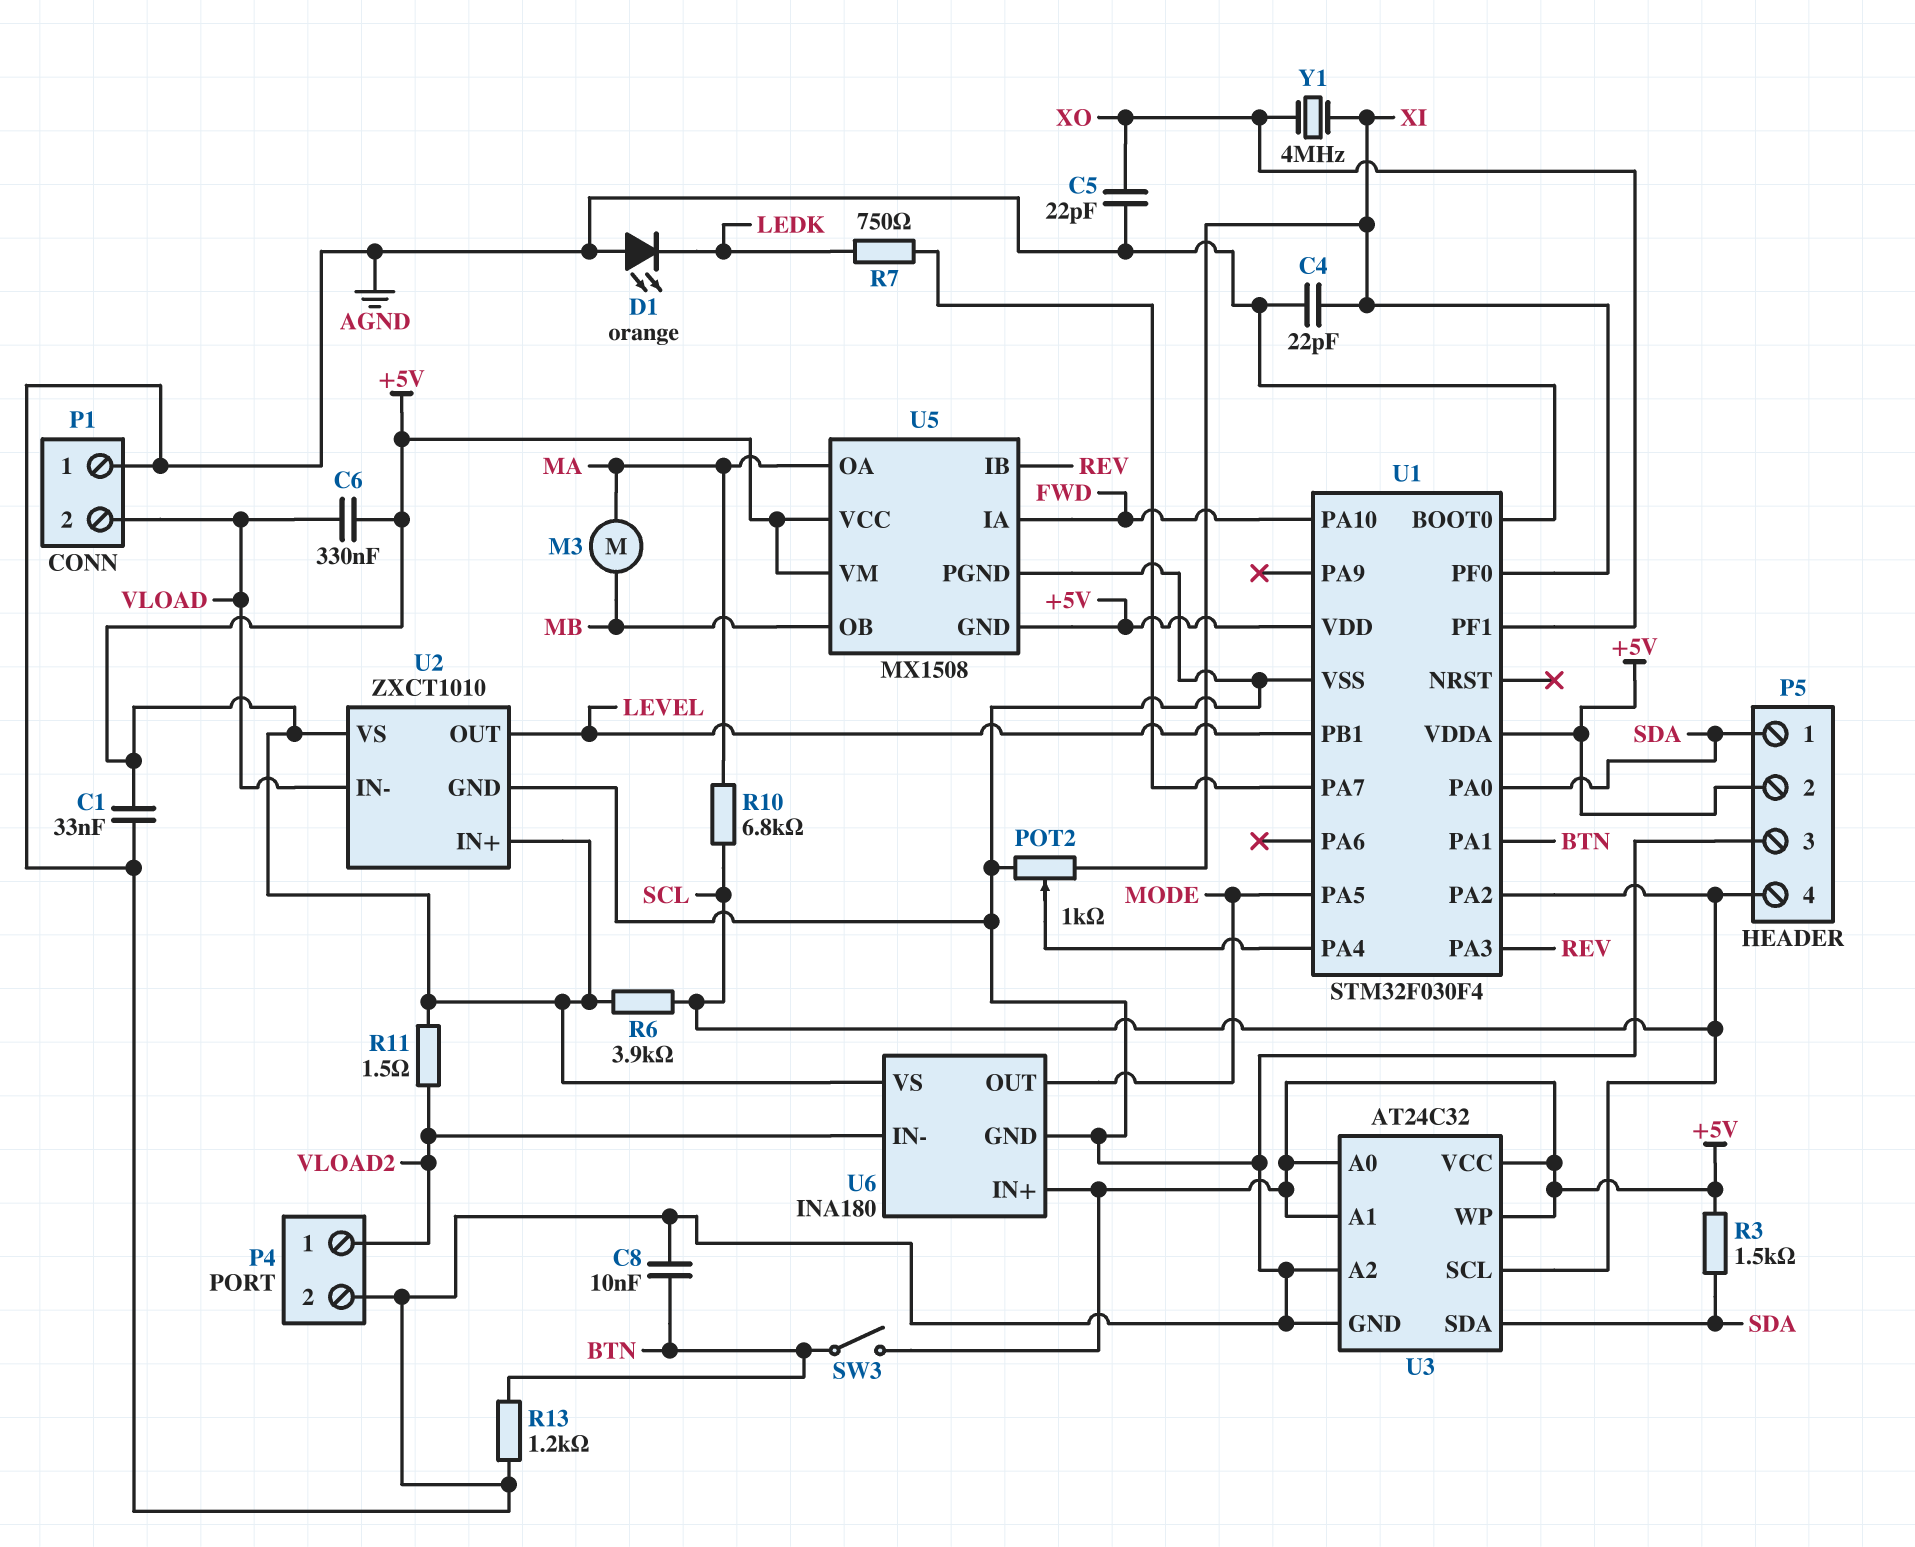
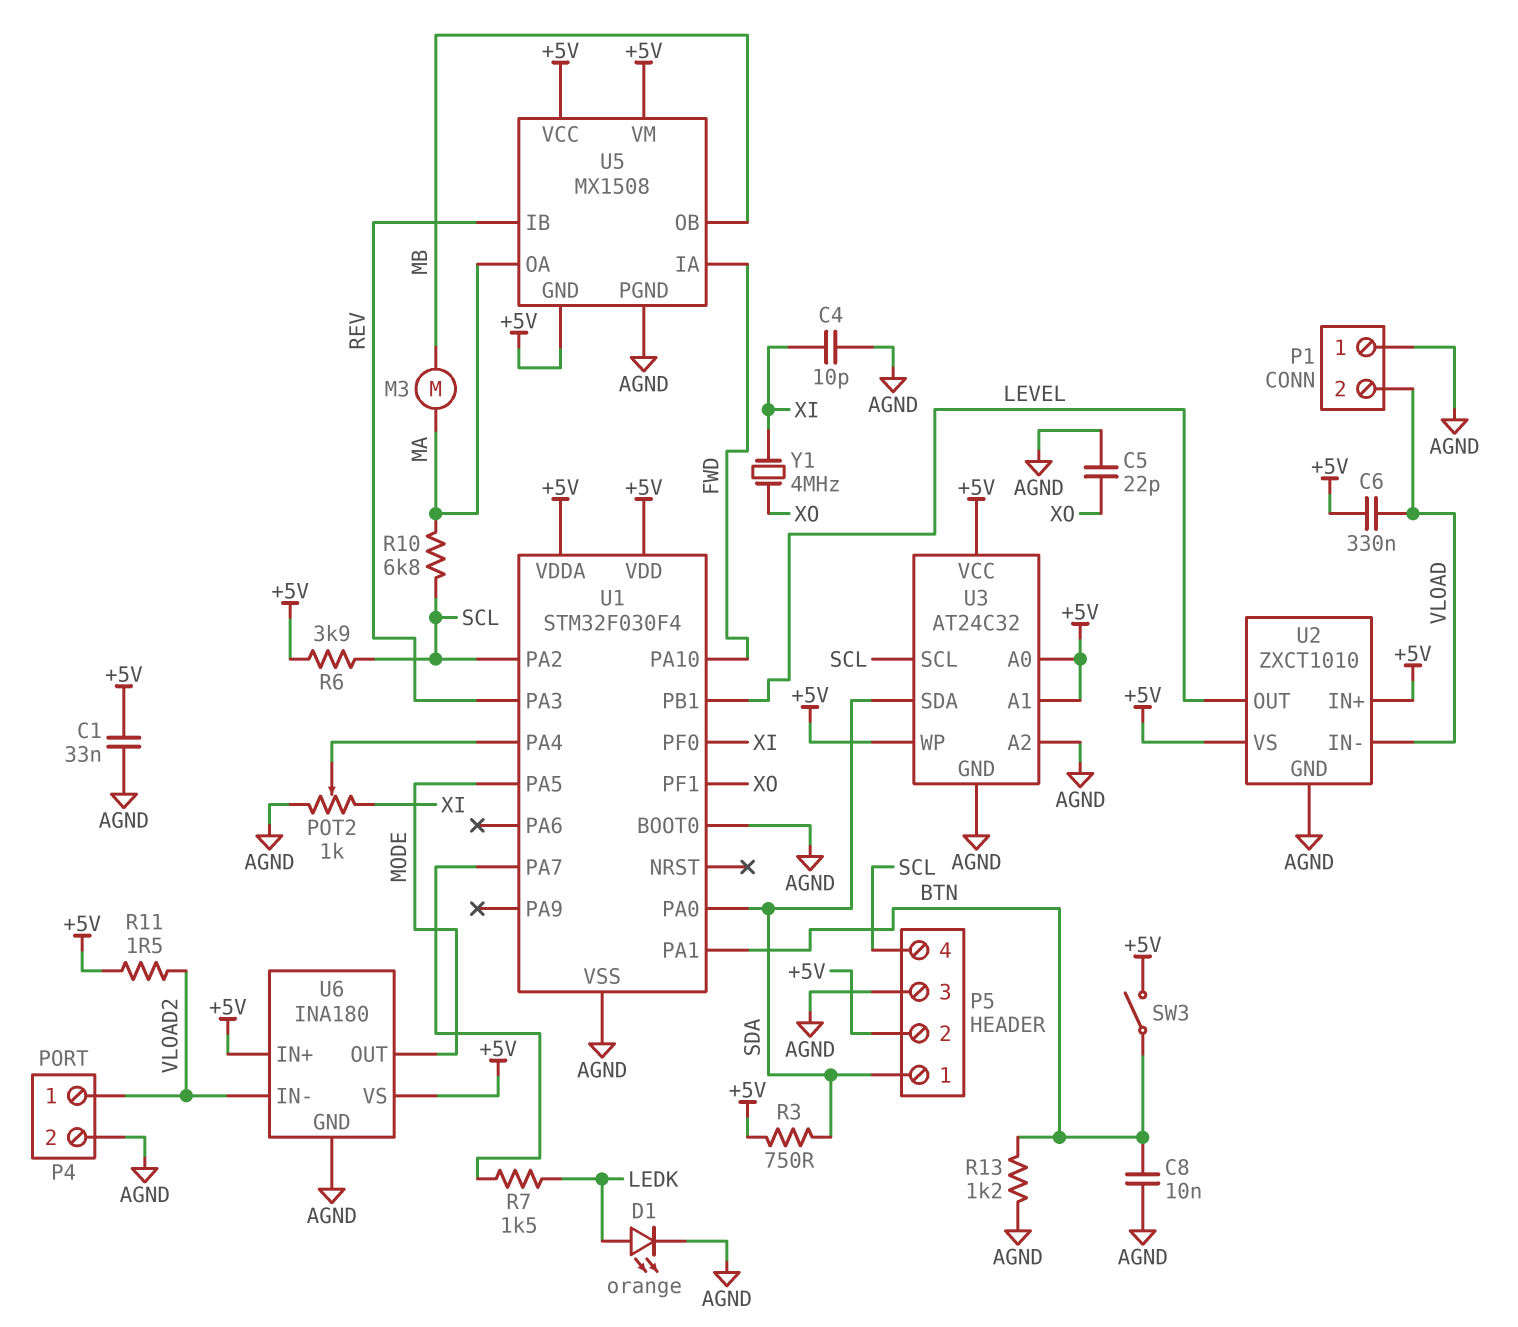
C4: 22pF (AGND, XI) -> 10pF (AGND, XI)
D1: LED orange (A AGND, K LEDK) -> LED orange (A LEDK, K AGND)
R3: 1.5k (+5V, SDA) -> 750 (+5V, SDA)
R7: 750 (LEDK, U1/PA7) -> 1.5k (LEDK, U1/PA7)

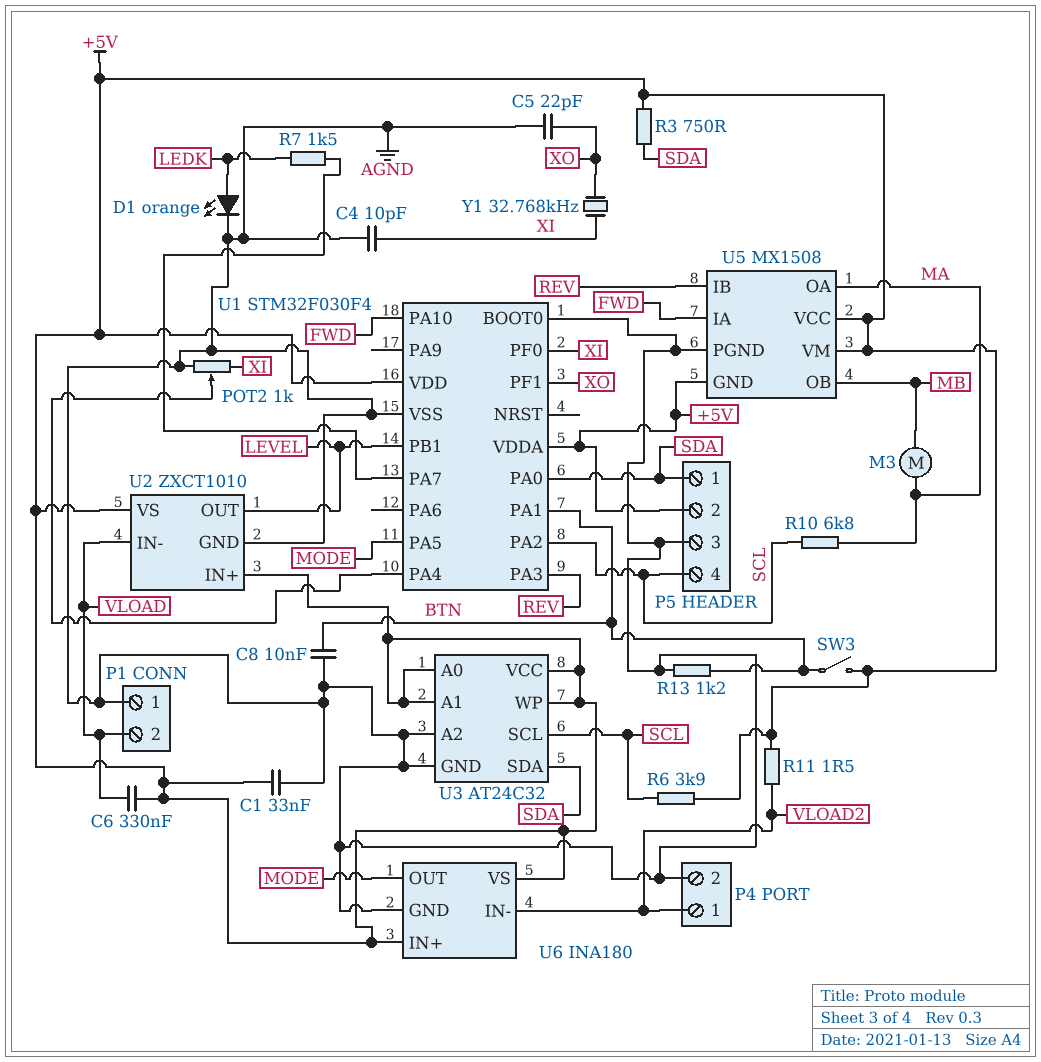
Y1: 4MHz (XI, XO) -> 32.768kHz (XI, XO)

